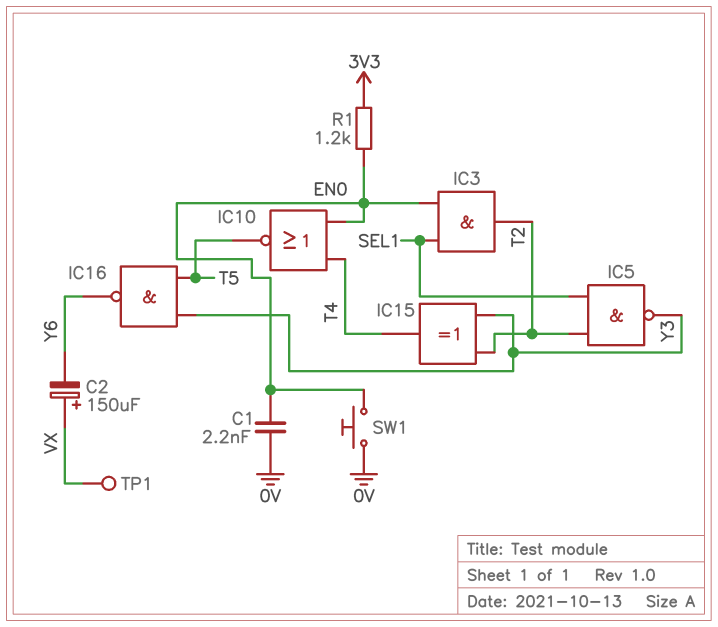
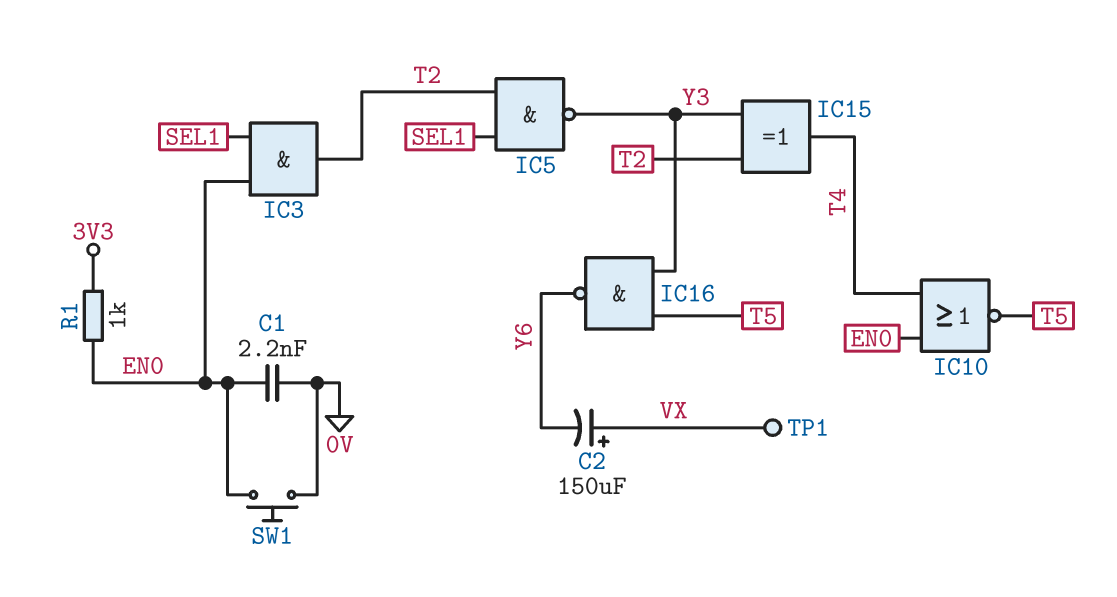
R1: 1.2k (3V3, EN0) -> 1k (3V3, EN0)

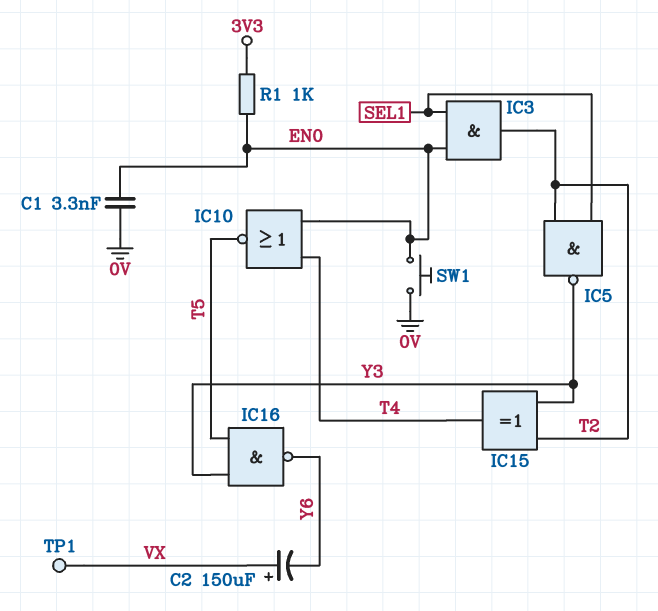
C1: 2.2nF (0V, EN0) -> 3.3nF (0V, EN0)

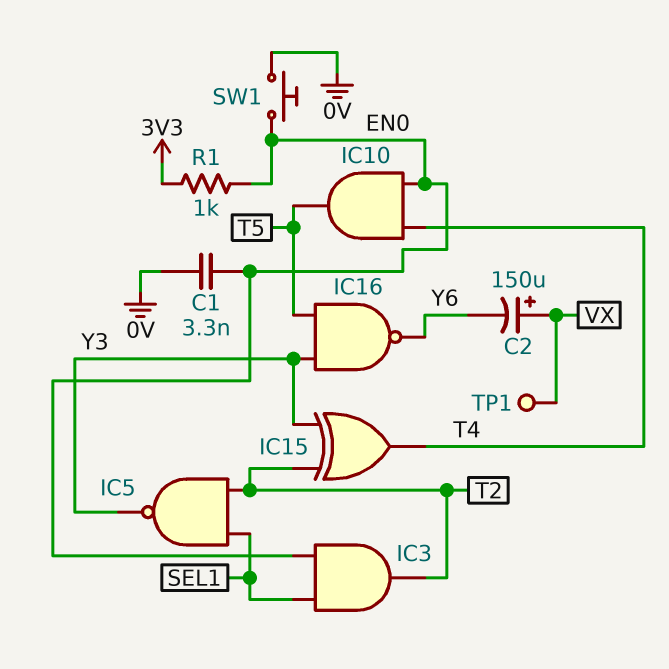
IC10: NOR (in EN0, in T4, out T5) -> AND (in EN0, in T4, out T5)

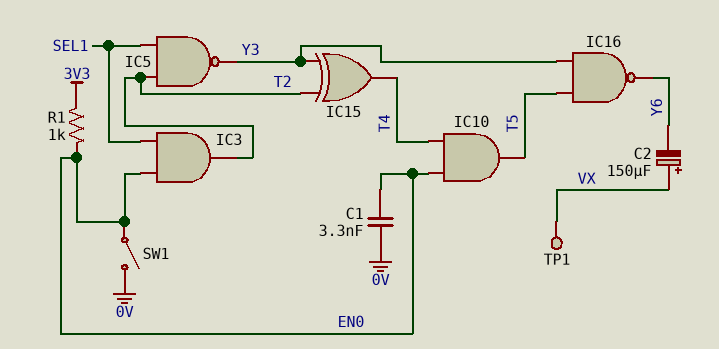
SW1: button (0V, EN0) -> switch (0V, EN0)

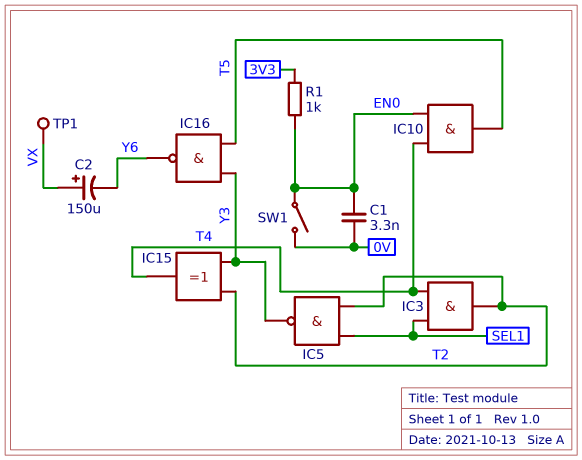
IC3: AND (in EN0, in SEL1, out T2) -> AND (in SEL1, in T4, out T2)

